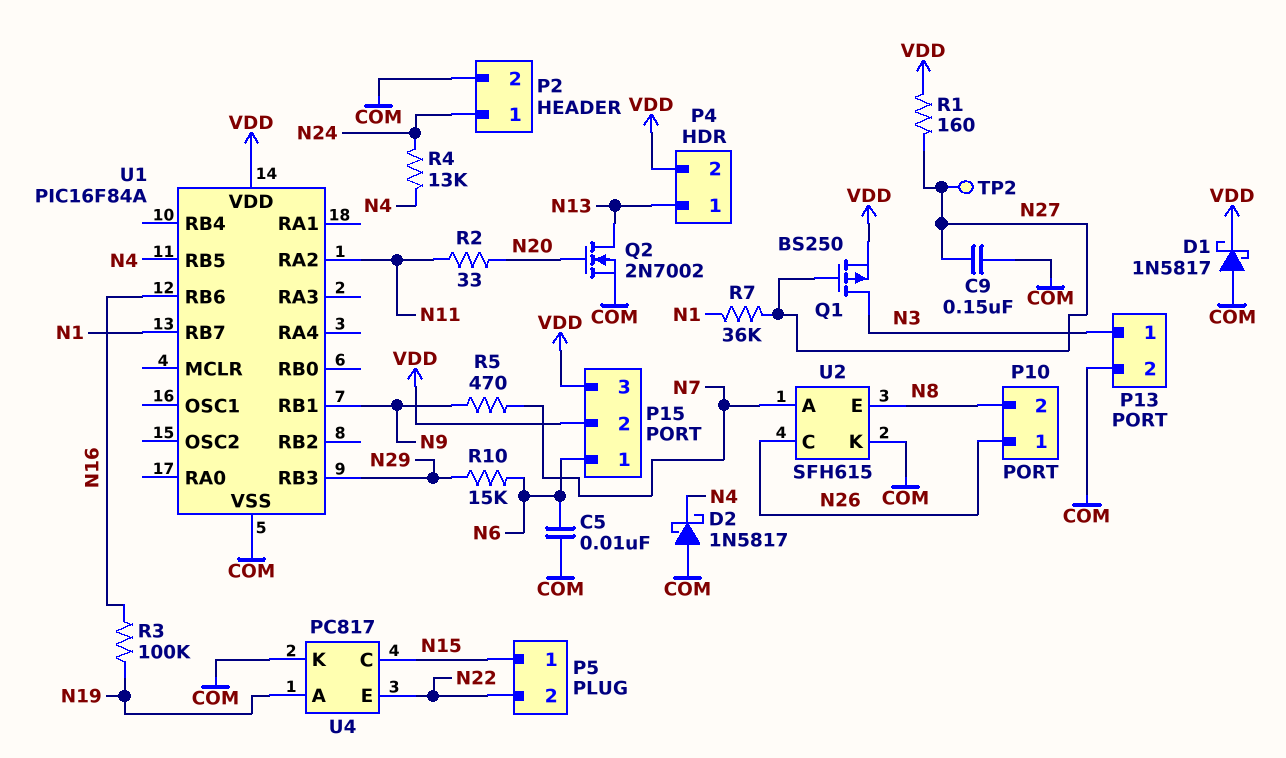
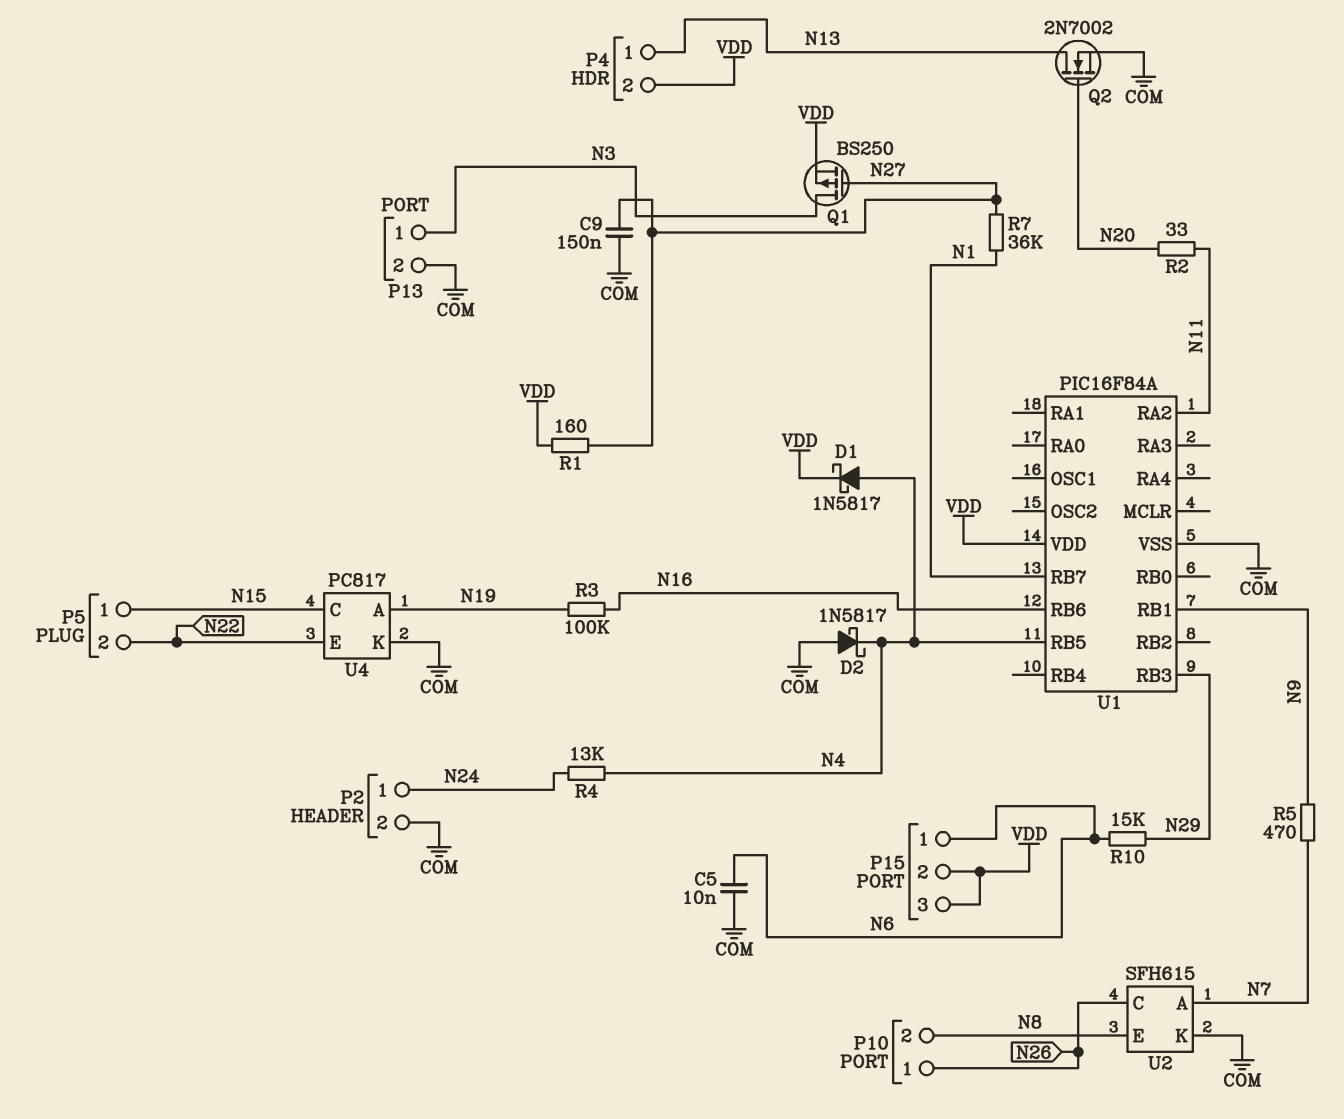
D1: schottky 1N5817 (A COM, K VDD) -> schottky 1N5817 (A N4, K VDD)
TP2: test point (N27) -> none

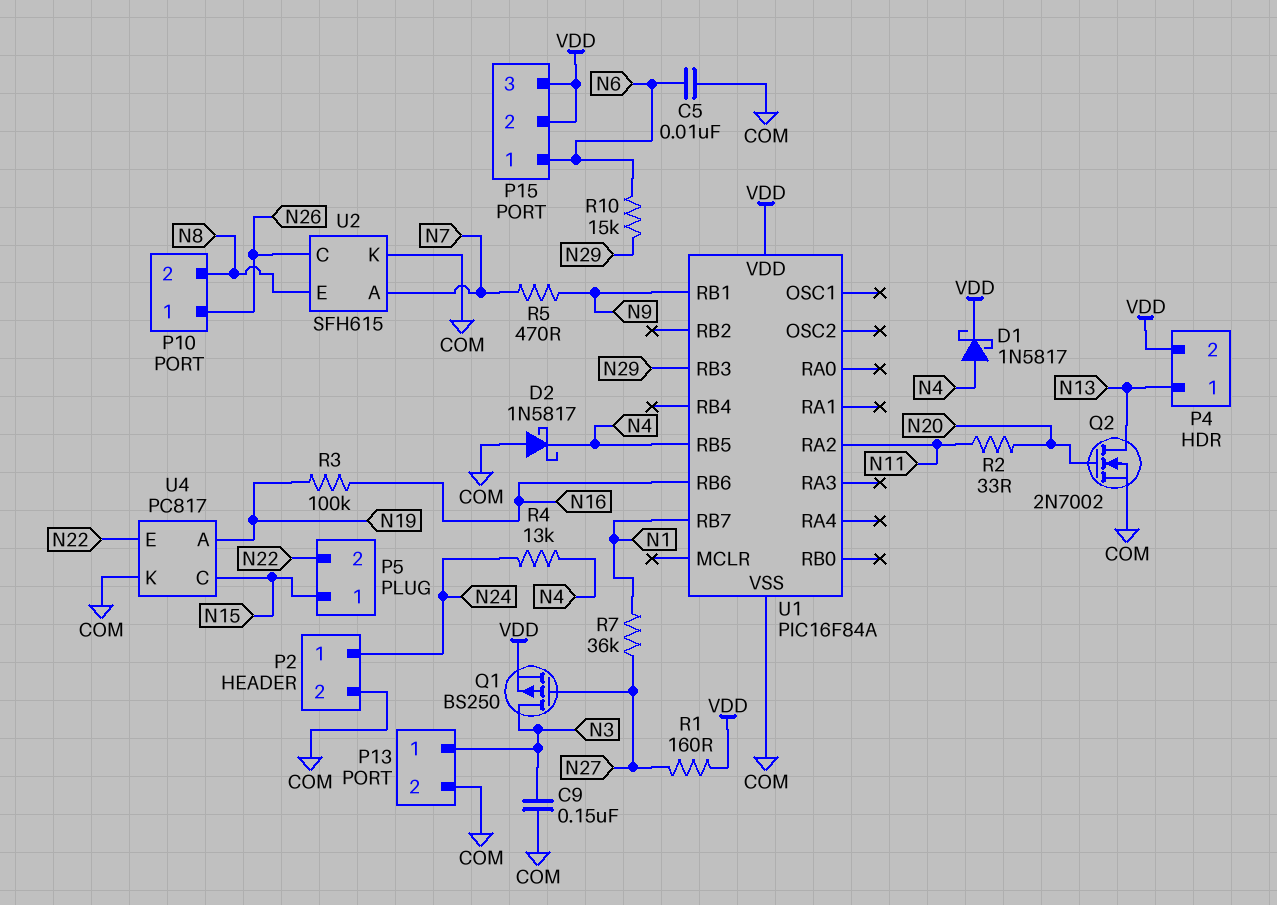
C9: 150nF (COM, N27) -> 150nF (COM, N3)

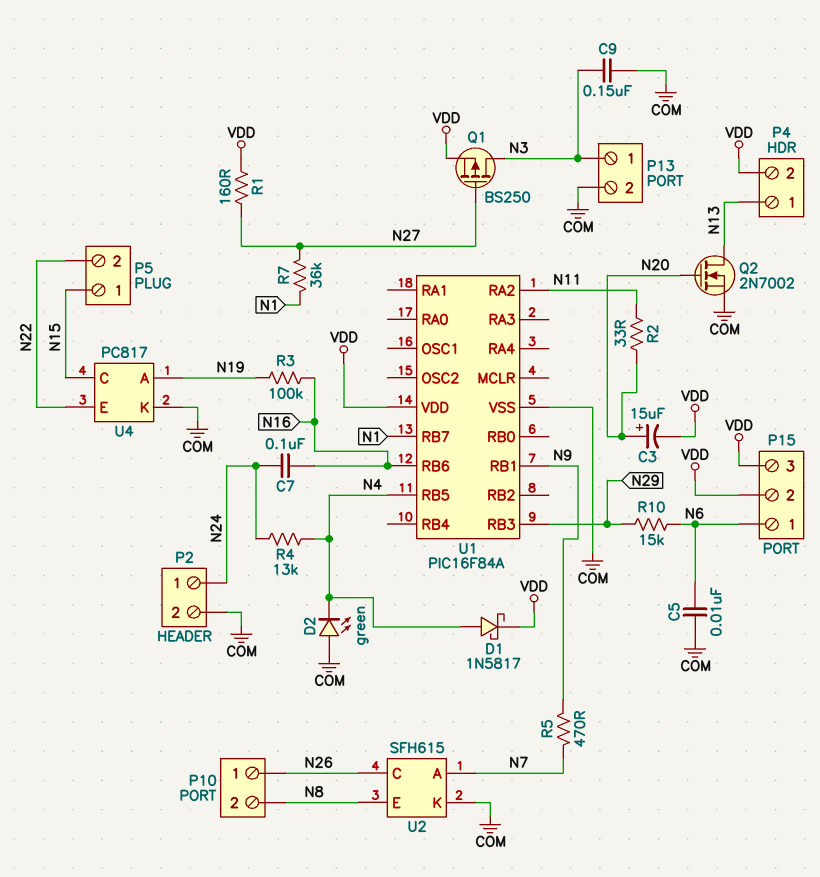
C3: none -> 15uF (plus N20, minus VDD)
C7: none -> 100nF (N16, N24)
D2: schottky 1N5817 (A COM, K N4) -> LED green (A COM, K N4)

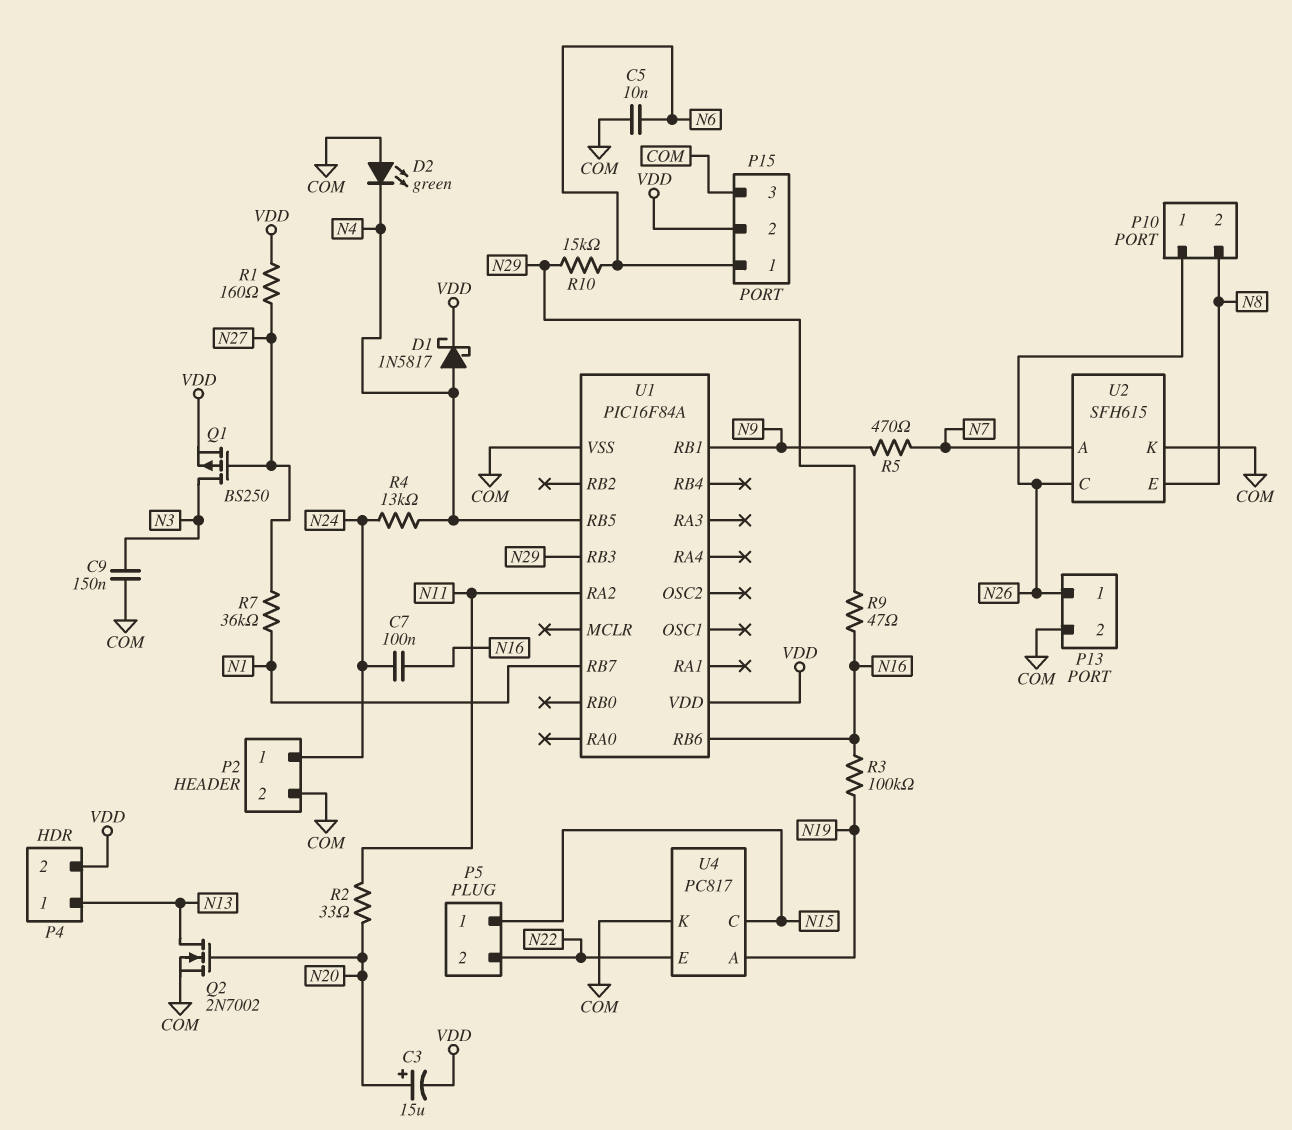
P13 pin 1: N3 -> N26
P15 pin 3: VDD -> COM
R9: none -> 47 (N16, N29)

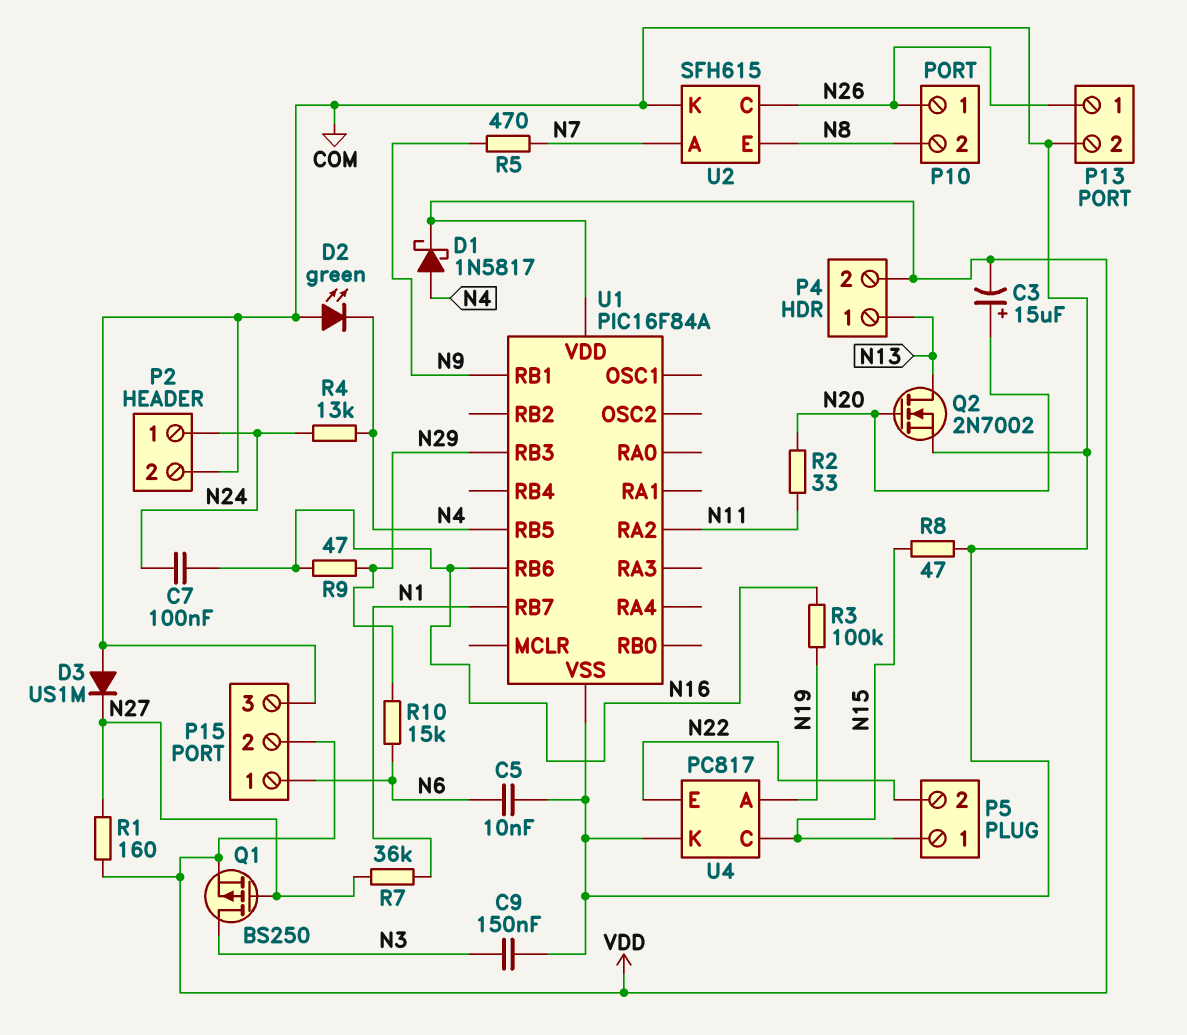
D3: none -> diode US1M (A COM, K N27)
R8: none -> 47 (COM, N15)

